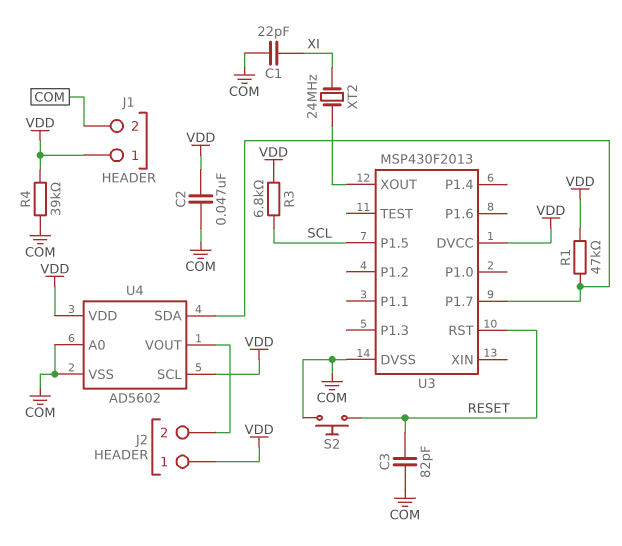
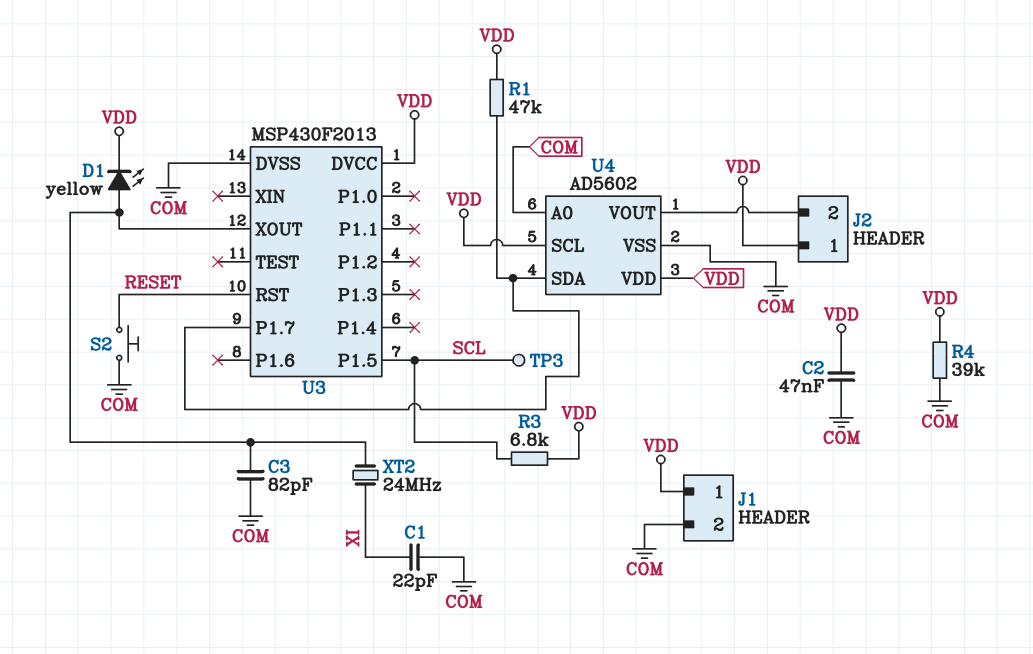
C3: 82pF (COM, RESET) -> 82pF (COM, U3/XOUT)
D1: none -> LED yellow (A U3/XOUT, K VDD)
TP3: none -> test point (SCL)

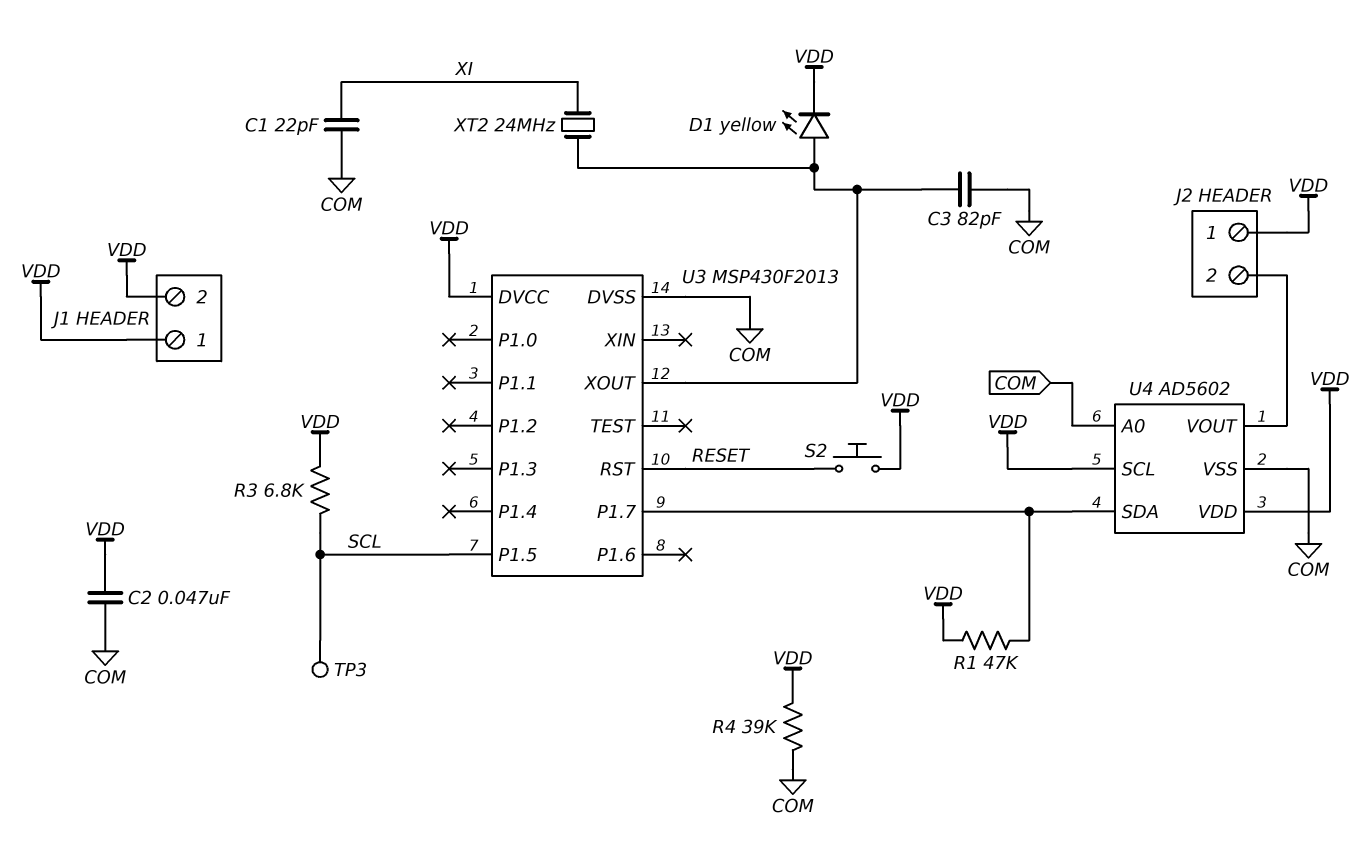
J1 pin 2: COM -> VDD
S2: button (COM, RESET) -> button (RESET, VDD)

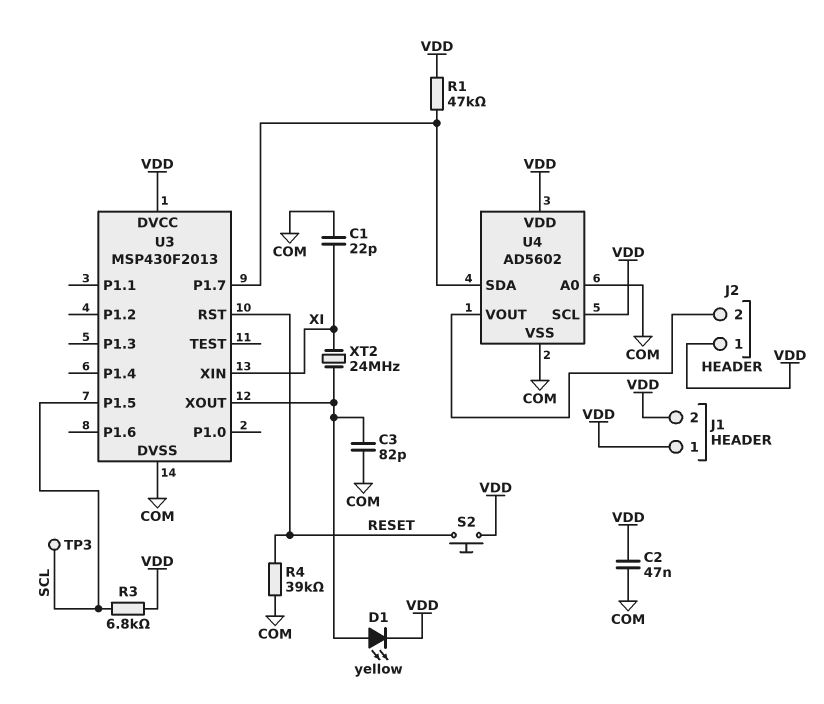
R4: 39k (COM, VDD) -> 39k (COM, RESET)
U3 pin XIN: none -> XI

